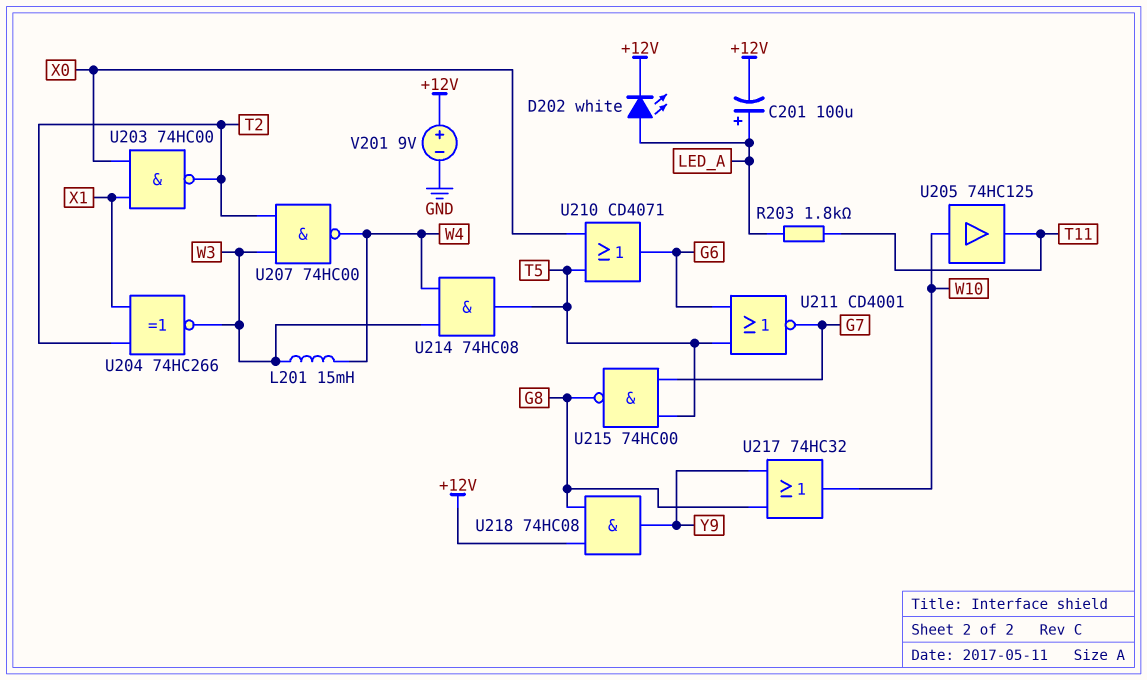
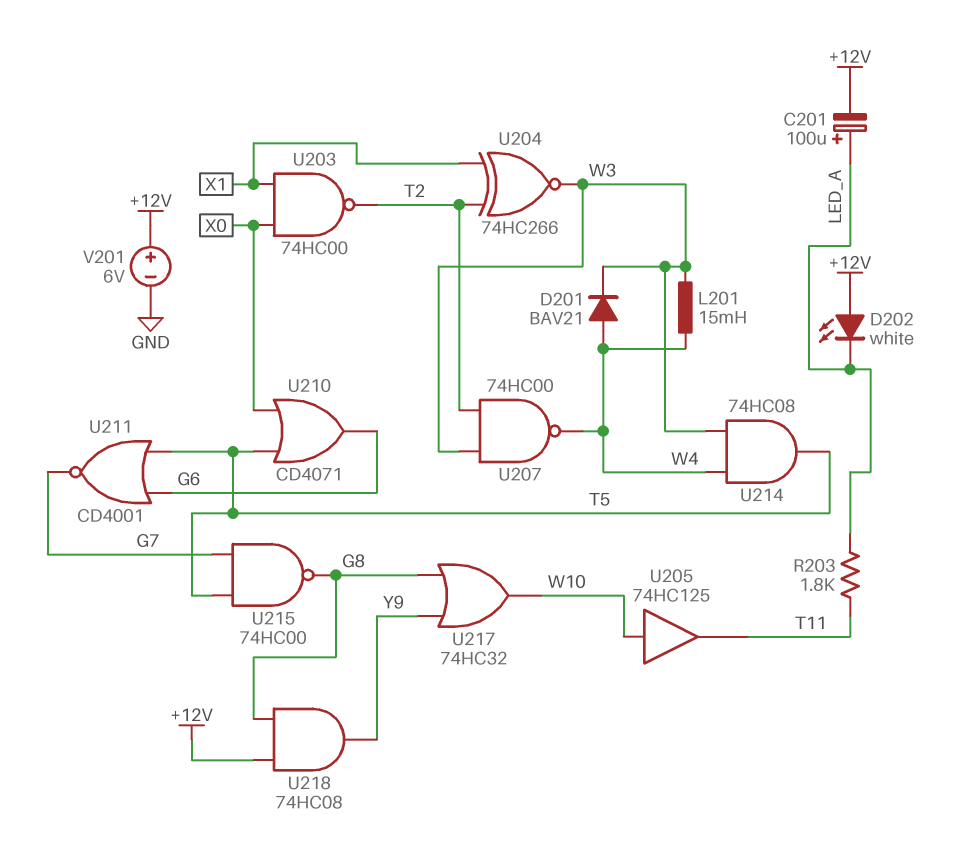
D201: none -> diode BAV21 (A W4, K W3)
D202: LED white (A LED_A, K +12V) -> LED white (A +12V, K LED_A)
V201: 9V (plus +12V, minus GND) -> 6V (plus +12V, minus GND)

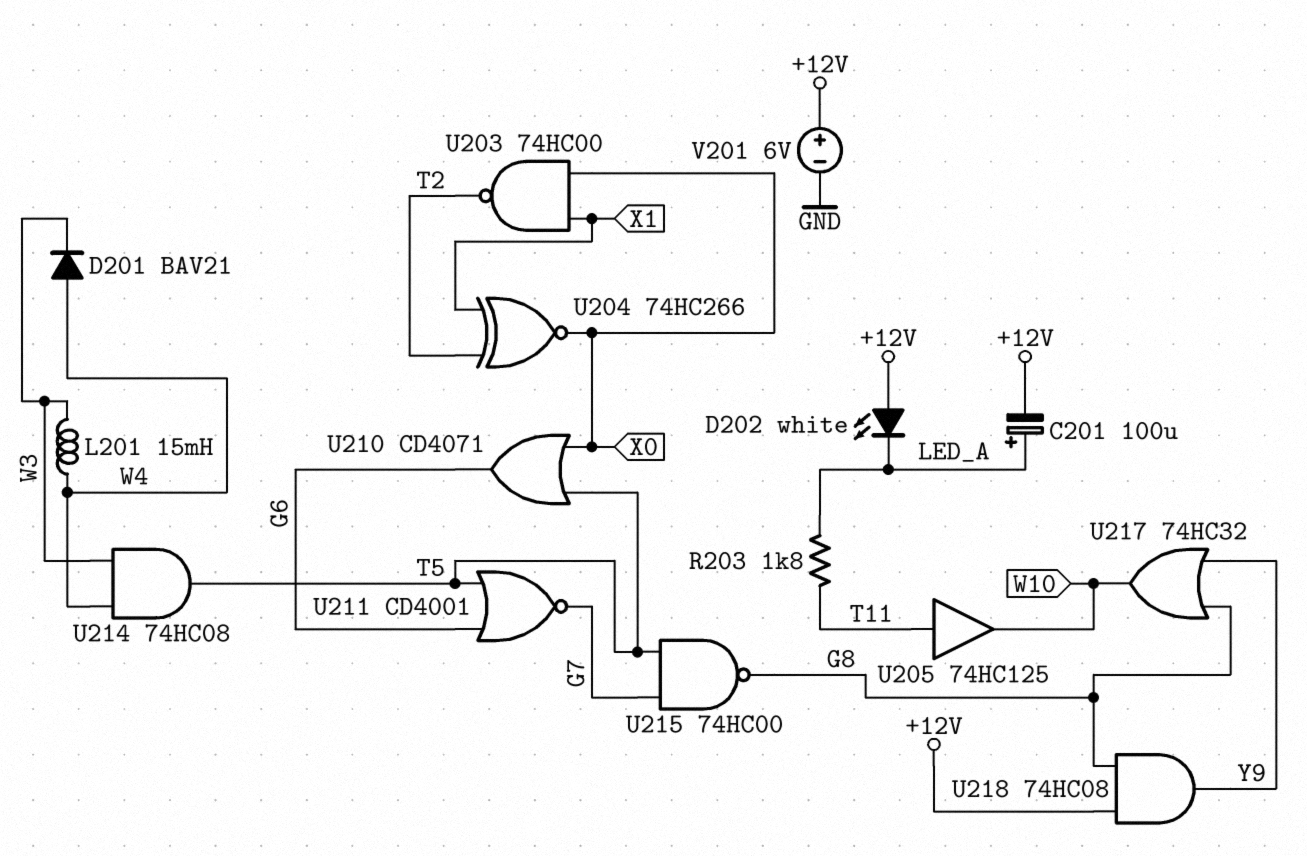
U204: XNOR 74HC266 (in T2, in X1, out W3) -> XNOR 74HC266 (in T2, in X1, out X0)
U205: buffer 74HC125 (in W10, out T11) -> buffer 74HC125 (in T11, out W10)
U207: NAND 74HC00 (in T2, in W3, out W4) -> none

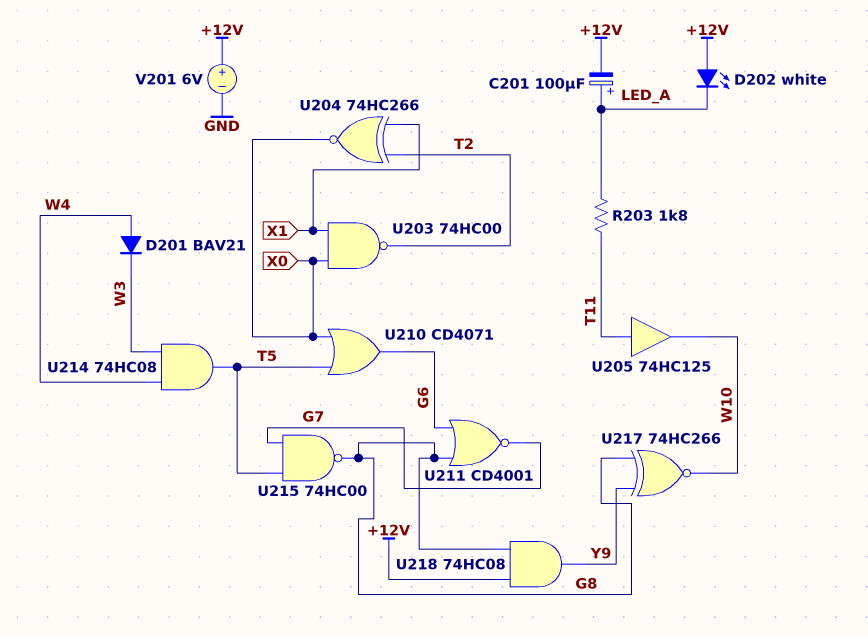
L201: 15mH (W3, W4) -> none
U211: NOR CD4001 (in G6, in T5, out G7) -> NOR CD4001 (in G6, in G8, out G7)
U217: OR 74HC32 (in G8, in Y9, out W10) -> XNOR 74HC266 (in G8, in Y9, out W10)

